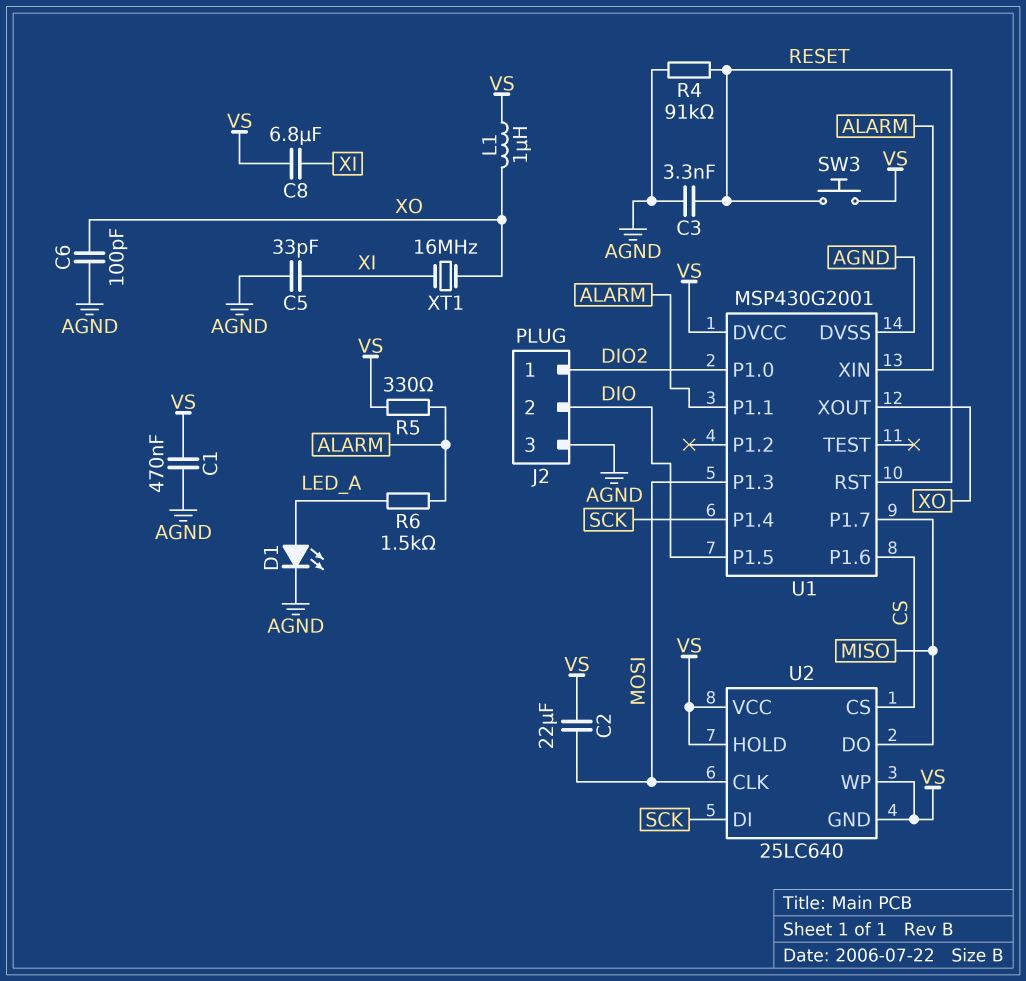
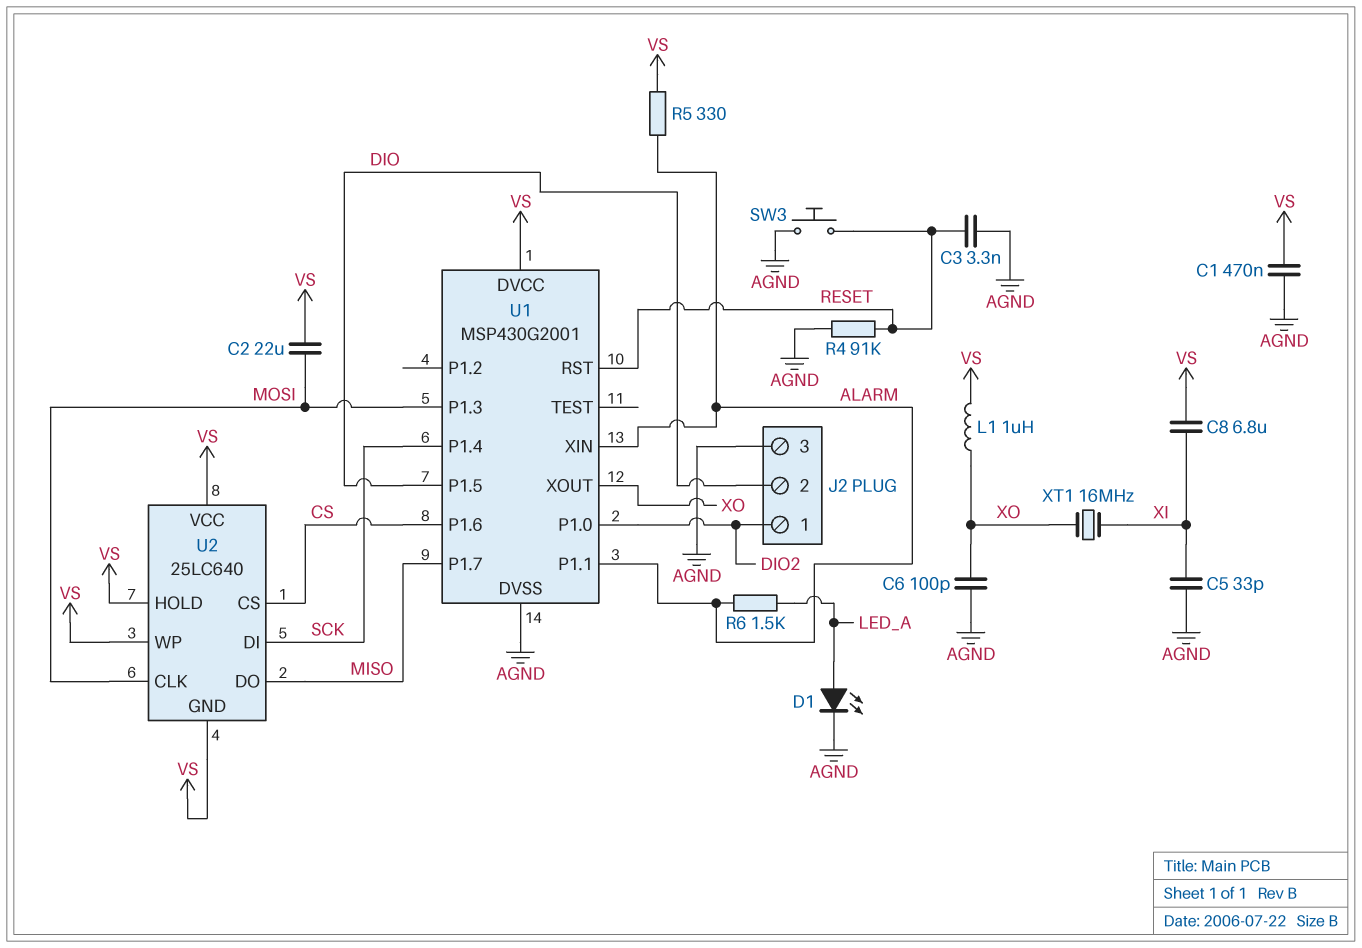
SW3: button (RESET, VS) -> button (AGND, RESET)

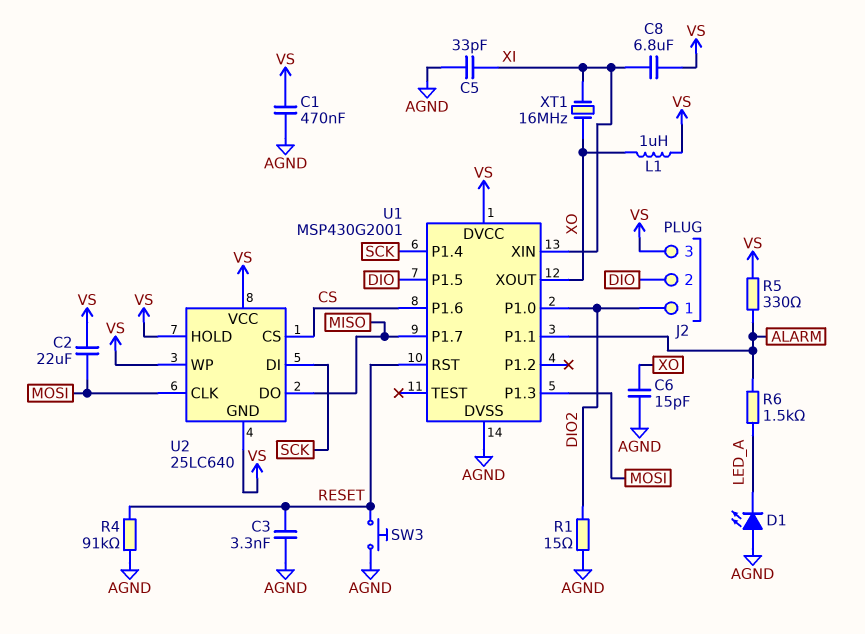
C6: 100pF (AGND, XO) -> 15pF (AGND, XO)
D1: LED (A LED_A, K AGND) -> LED (A AGND, K LED_A)
J2 pin 3: AGND -> VS
R1: none -> 15 (AGND, DIO2)
U1 pin XIN: ALARM -> XI

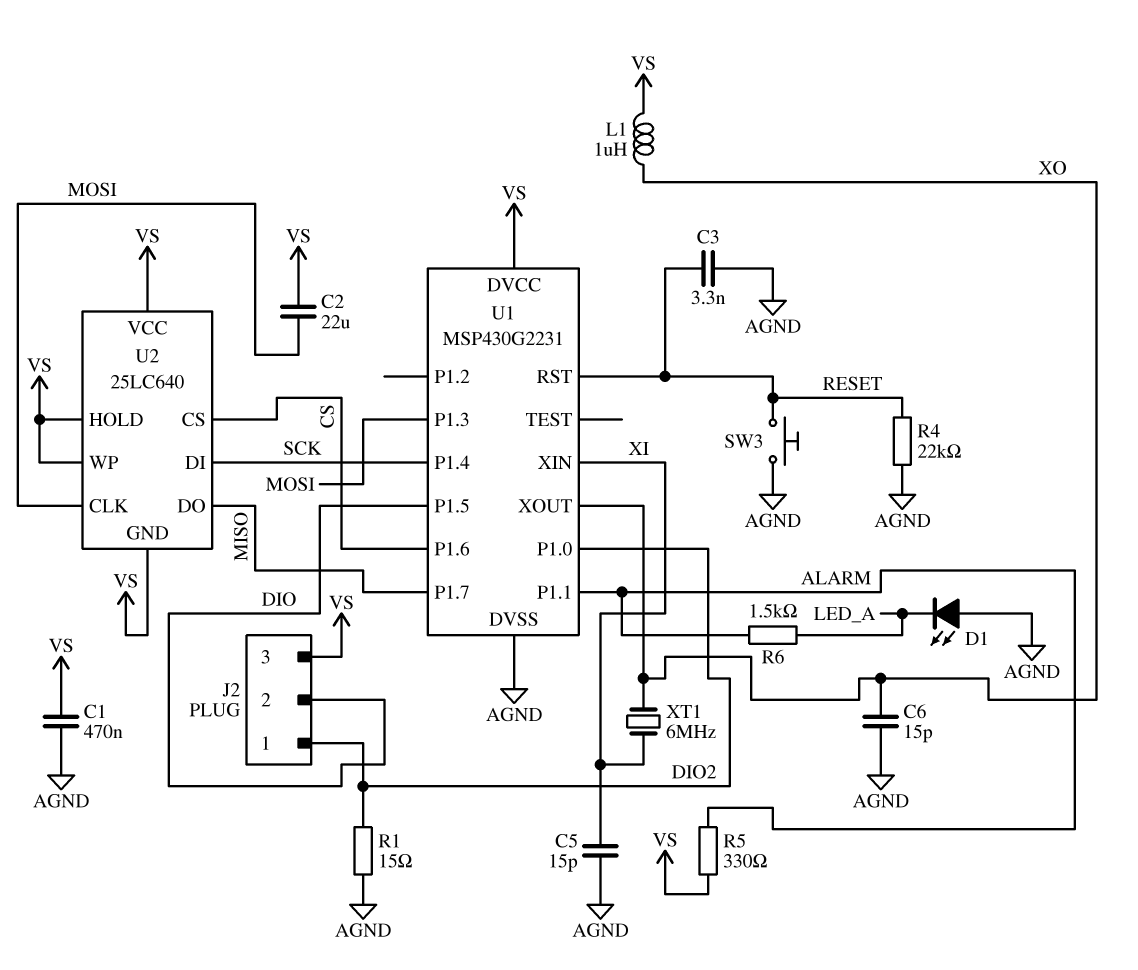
C5: 33pF (AGND, XI) -> 15pF (AGND, XI)
C8: 6.8uF (VS, XI) -> none
R4: 91k (AGND, RESET) -> 22k (AGND, RESET)
U1: MSP430G2001 -> MSP430G2231
XT1: 16MHz (XI, XO) -> 6MHz (XI, XO)

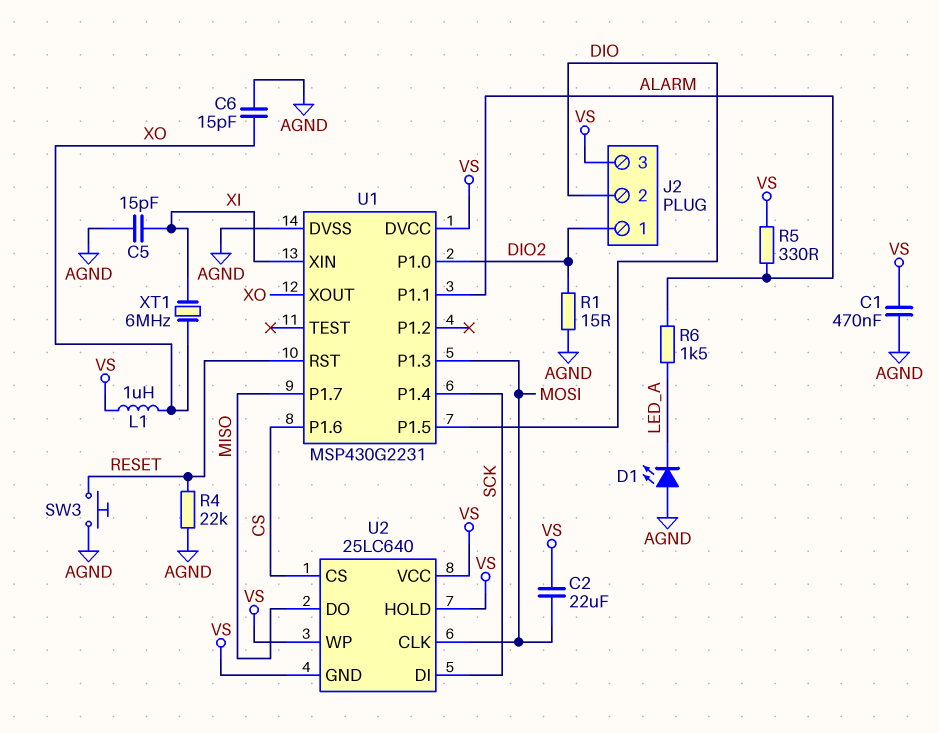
C3: 3.3nF (AGND, RESET) -> none

